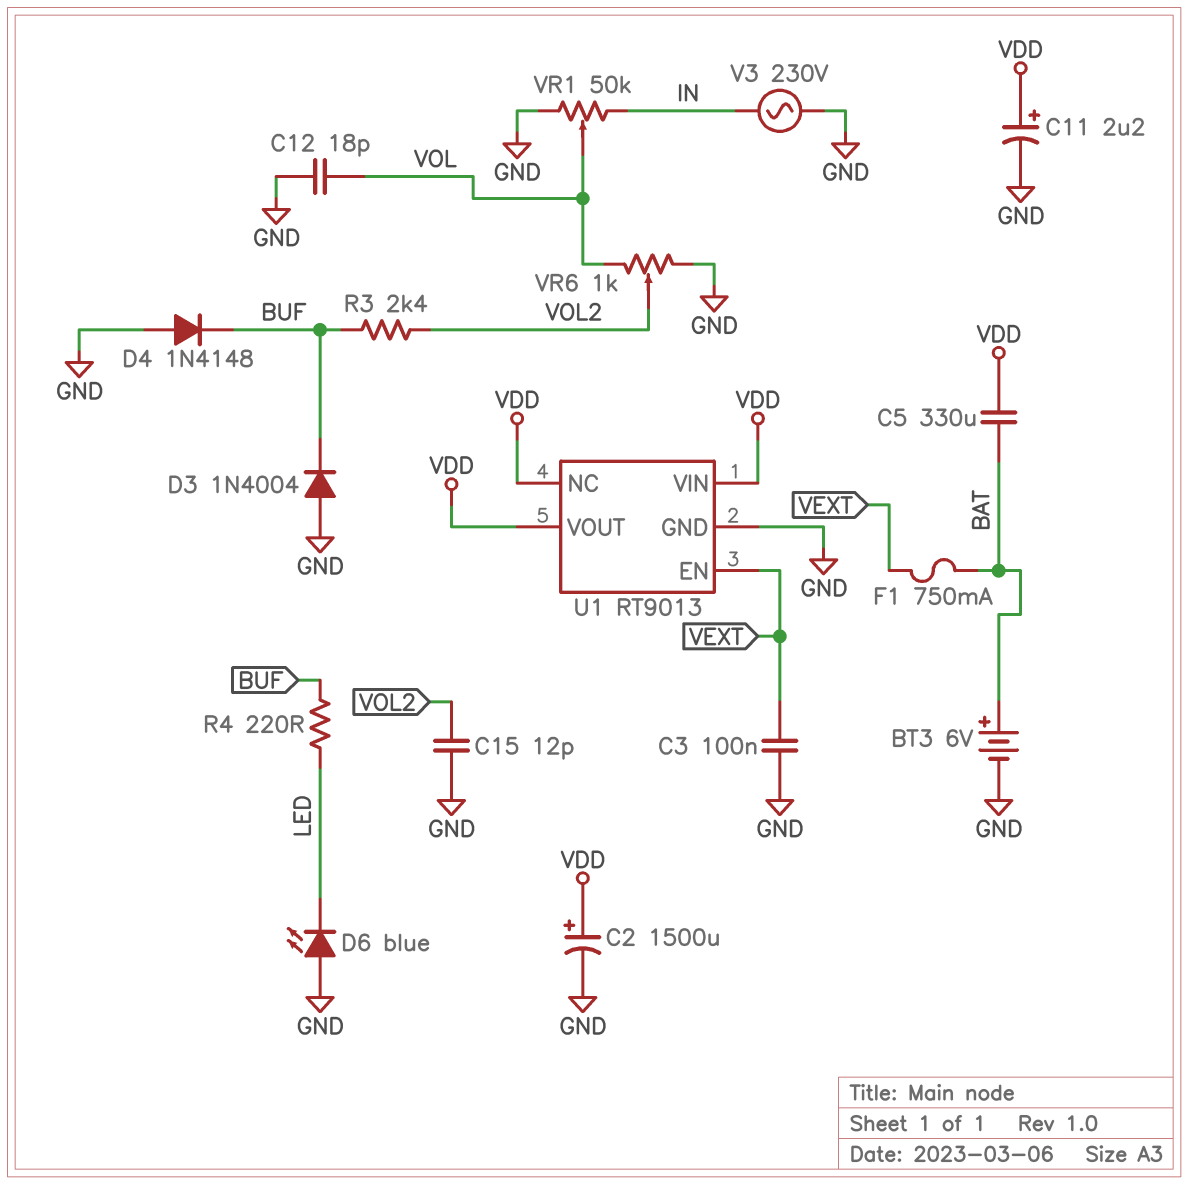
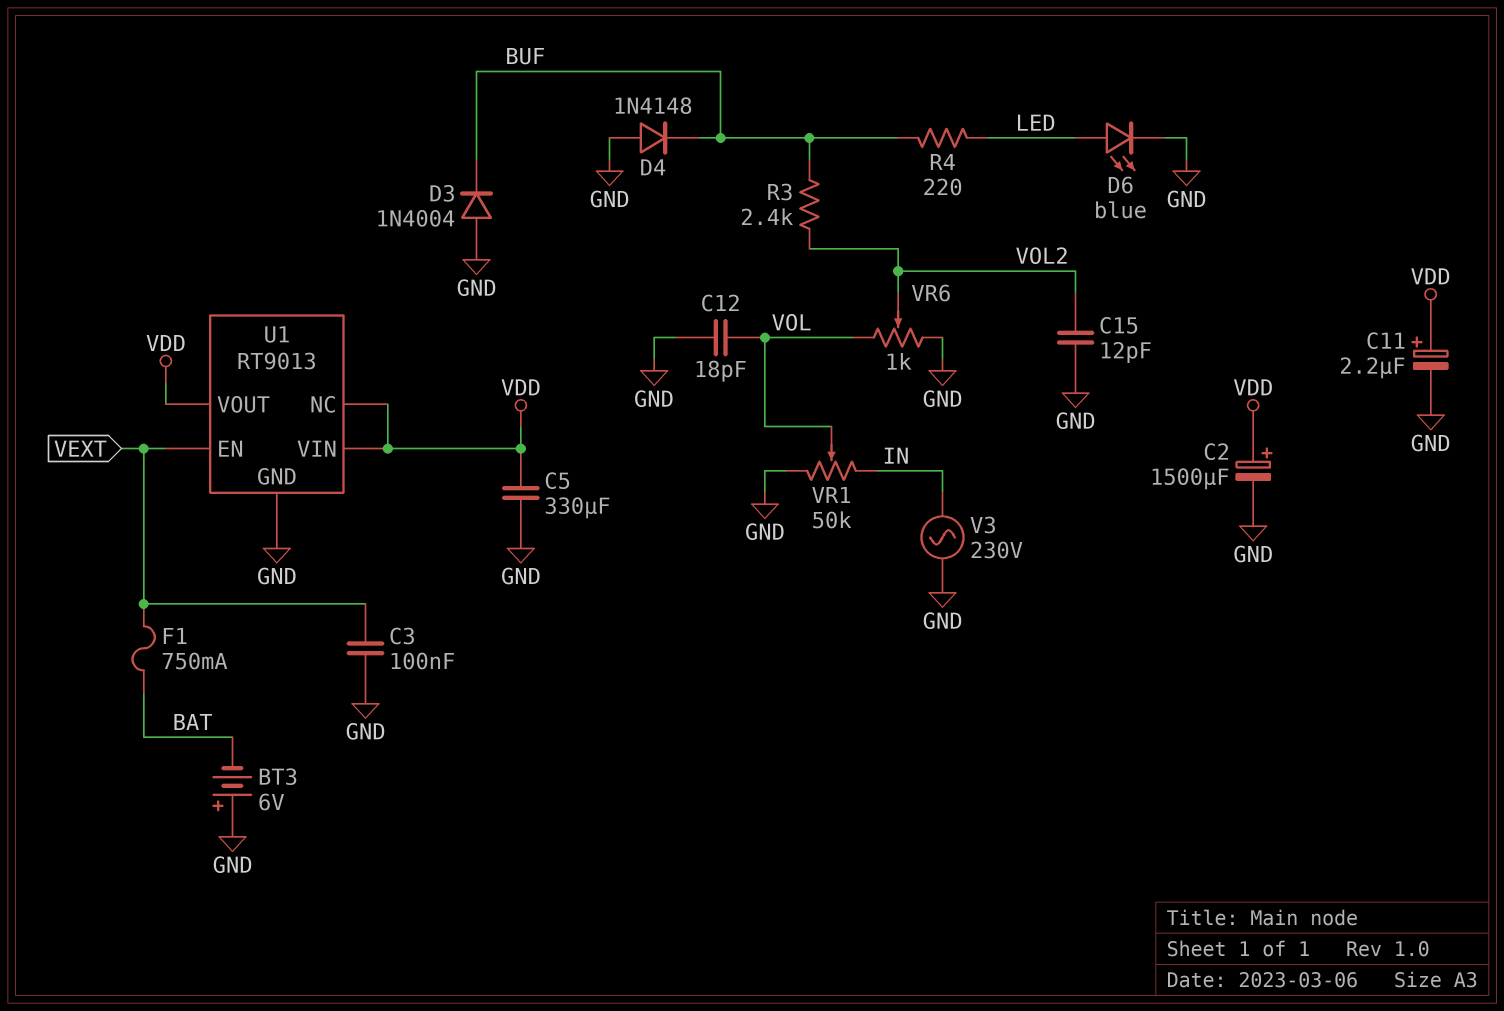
BT3: 6V (plus BAT, minus GND) -> 6V (plus GND, minus BAT)
C5: 330uF (BAT, VDD) -> 330uF (GND, VDD)
D6: LED blue (A GND, K LED) -> LED blue (A LED, K GND)

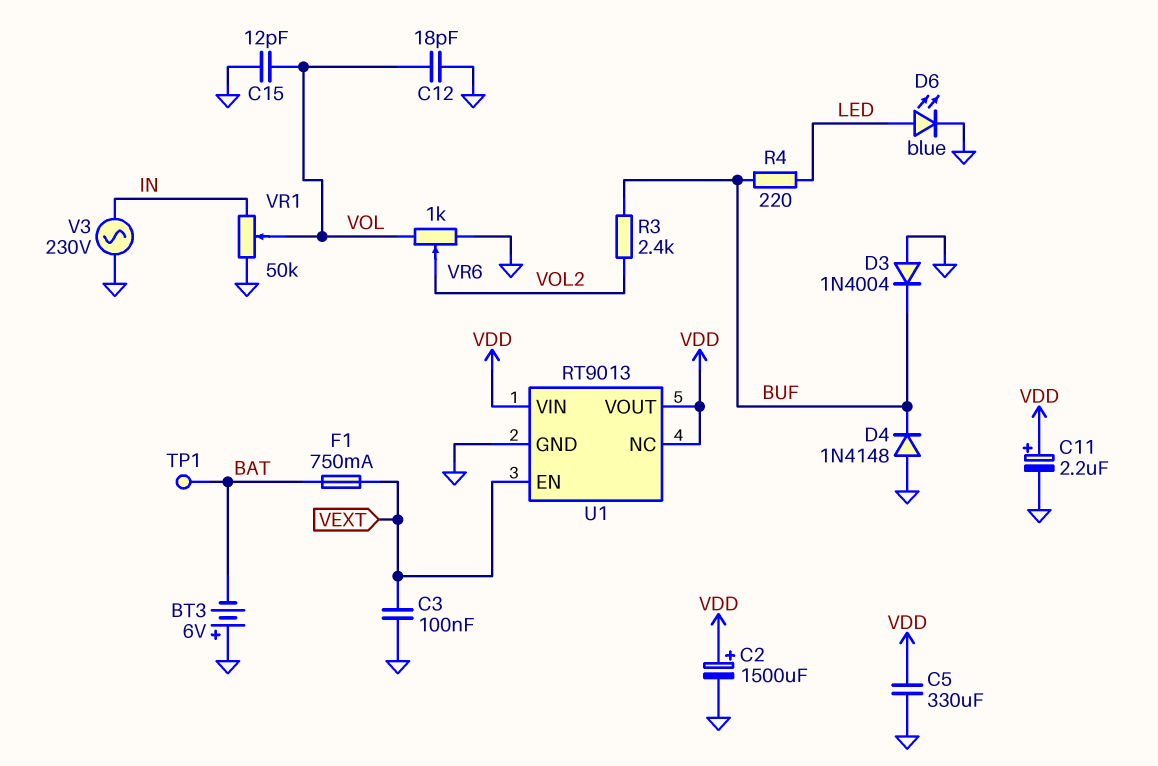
C15: 12pF (GND, VOL2) -> 12pF (GND, VOL)
TP1: none -> test point (BAT)

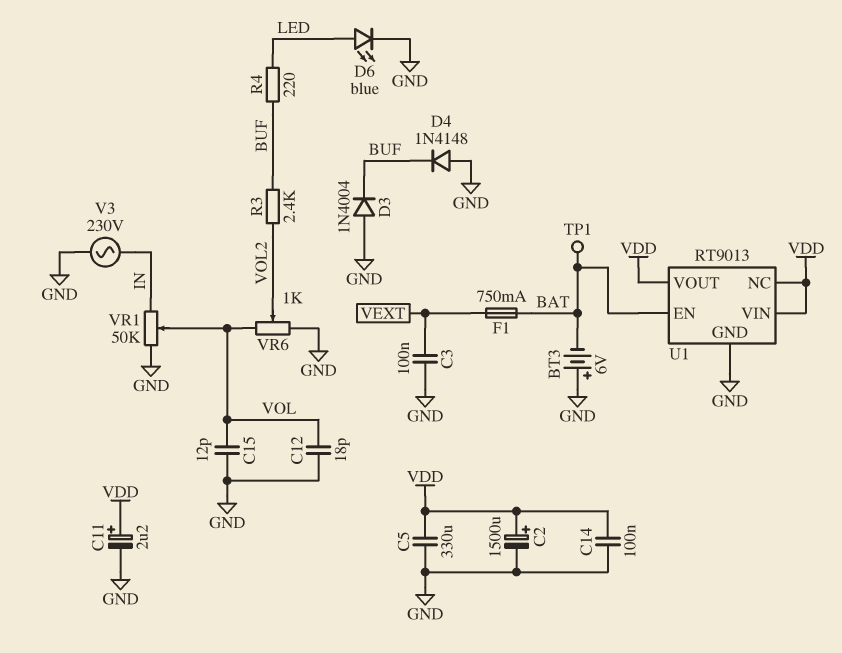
C14: none -> 100nF (GND, VDD)
U1 pin EN: VEXT -> BAT

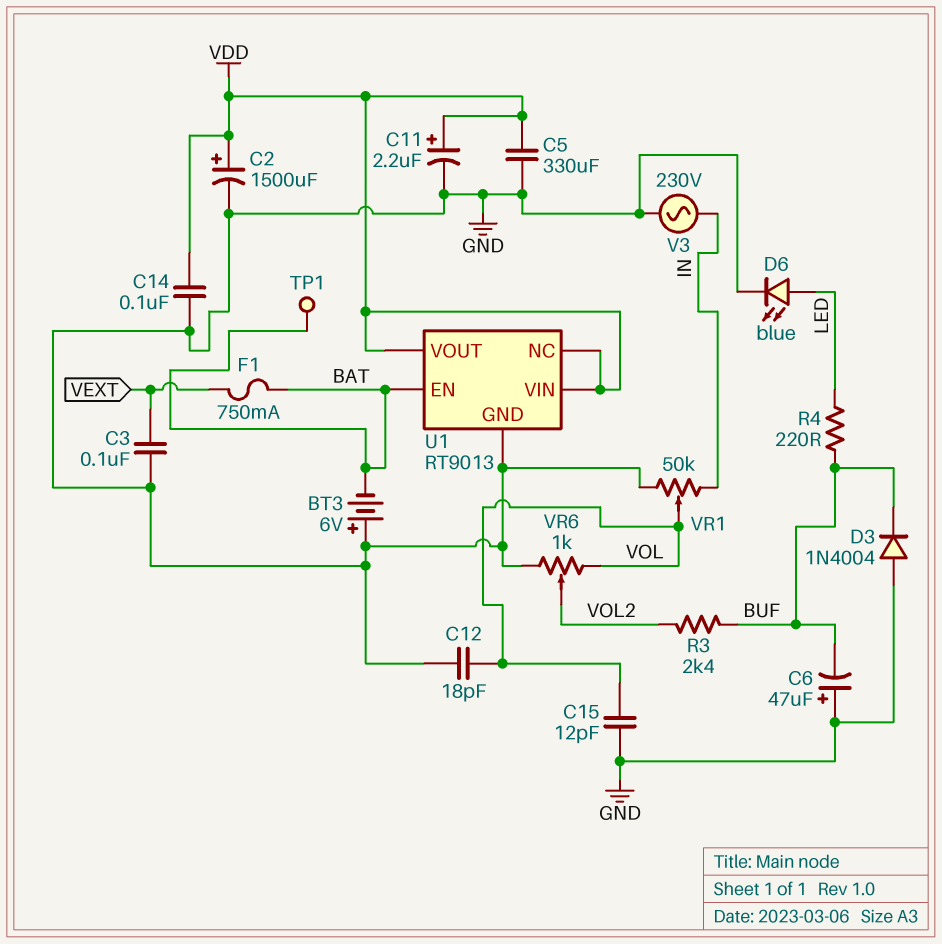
C6: none -> 47uF (plus GND, minus BUF)
D4: diode 1N4148 (A GND, K BUF) -> none

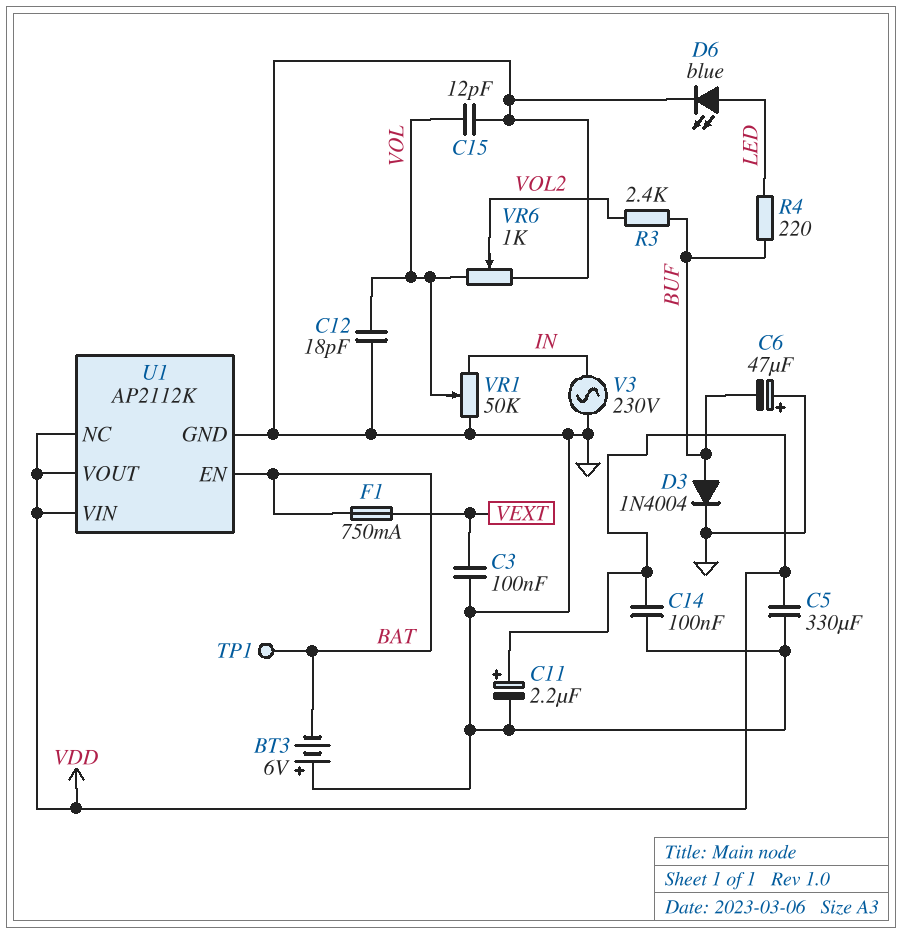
C2: 1500uF (plus VDD, minus GND) -> none
D3: diode 1N4004 (A GND, K BUF) -> diode 1N4004 (A BUF, K GND)
U1: RT9013 -> AP2112K

